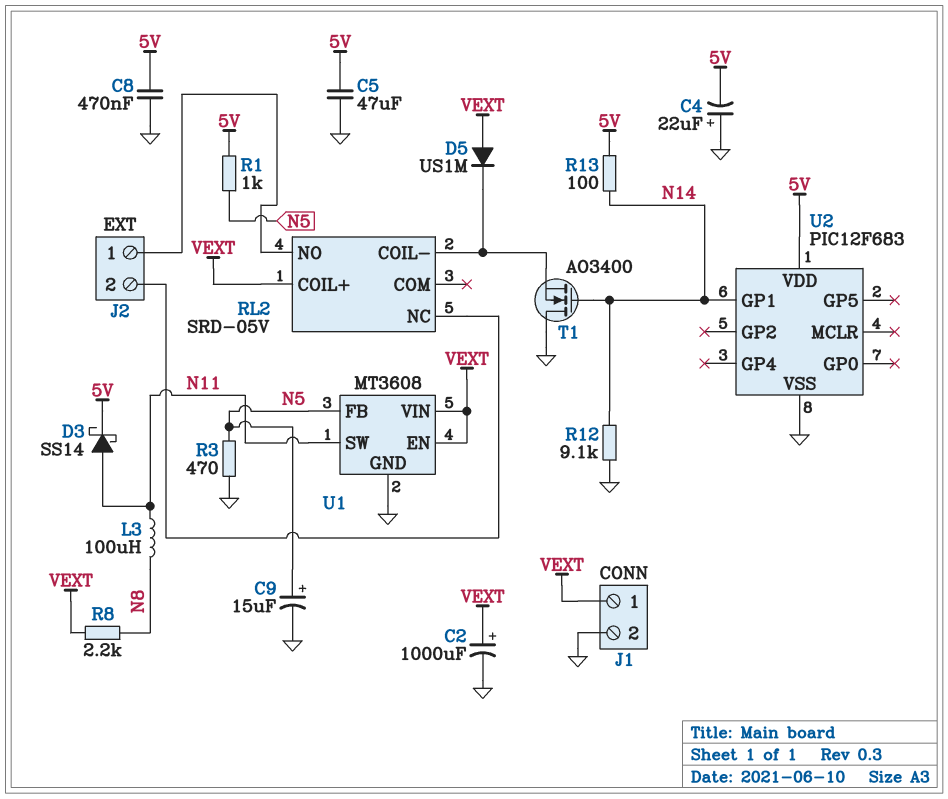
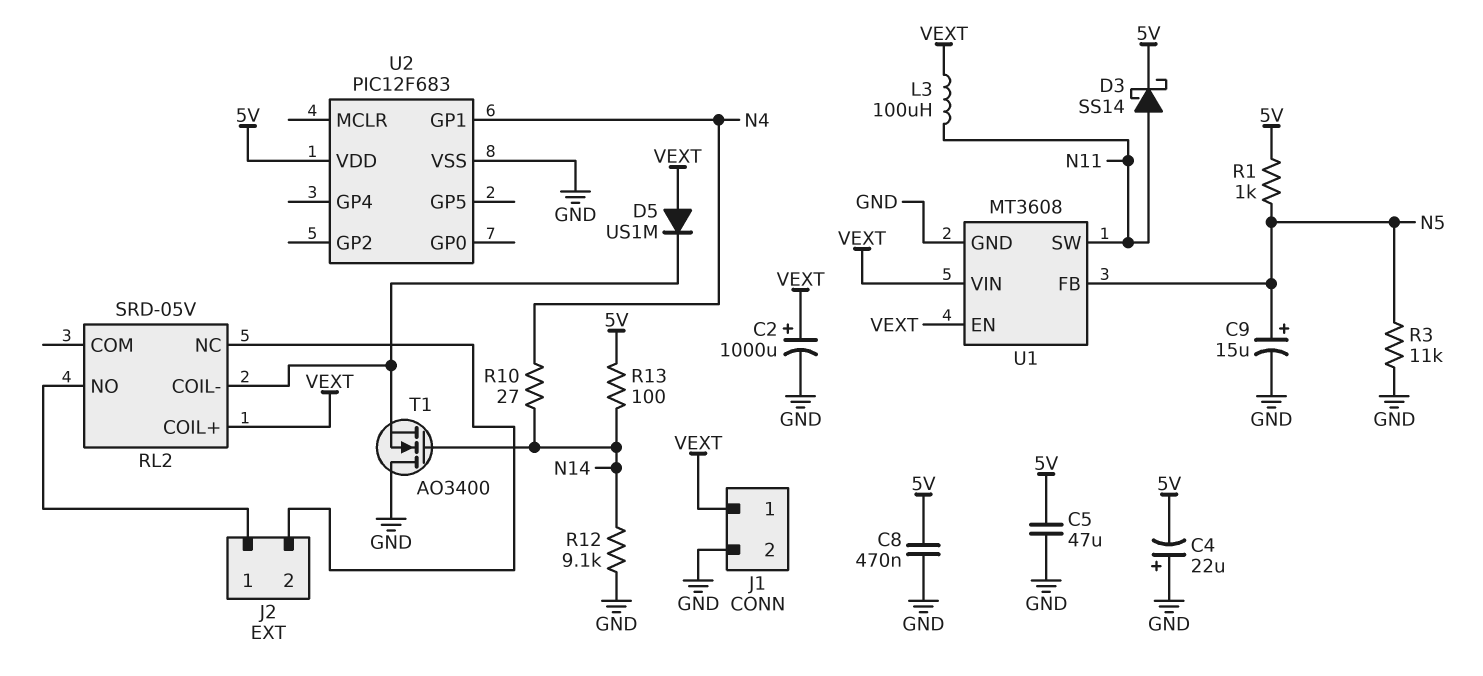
L3: 100uH (N8, N11) -> 100uH (N11, VEXT)
R3: 470 (GND, N5) -> 11k (GND, N5)
R8: 2.2k (N8, VEXT) -> none
R10: none -> 27 (N4, N14)
U2 pin GP1: N14 -> N4

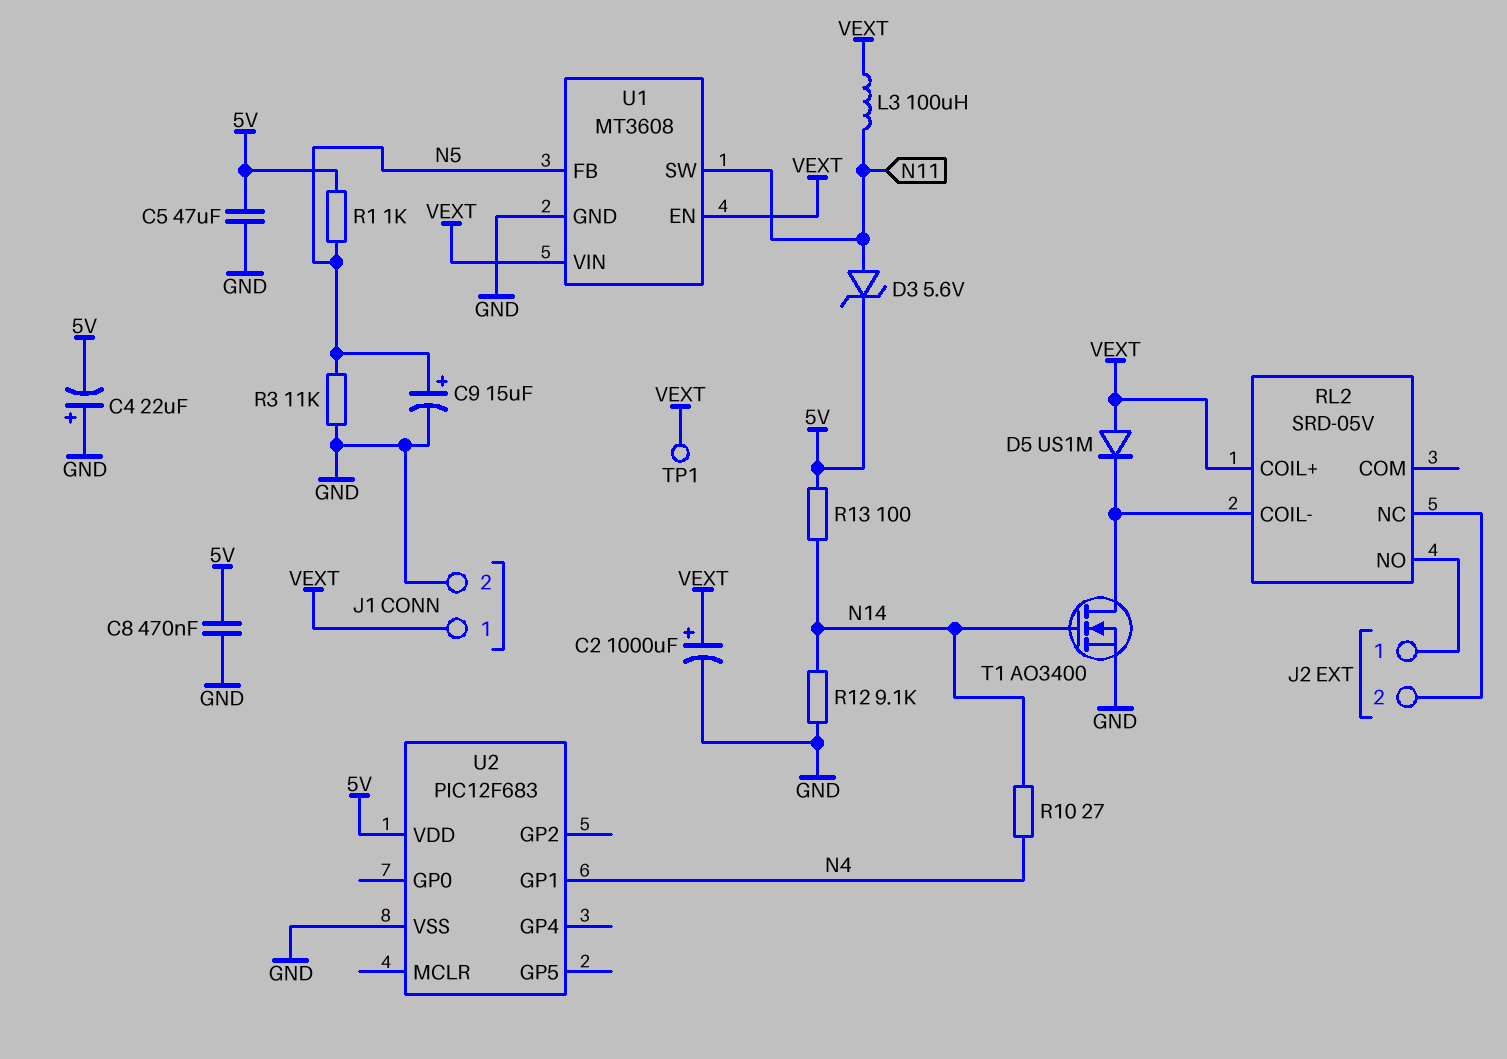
D3: schottky SS14 (A N11, K 5V) -> zener 5.6V (A N11, K 5V)
T1: NMOS AO3400 (G N14, D GND, S RL2/COIL-) -> NMOS AO3400 (G N14, D RL2/COIL-, S GND)
TP1: none -> test point (VEXT)

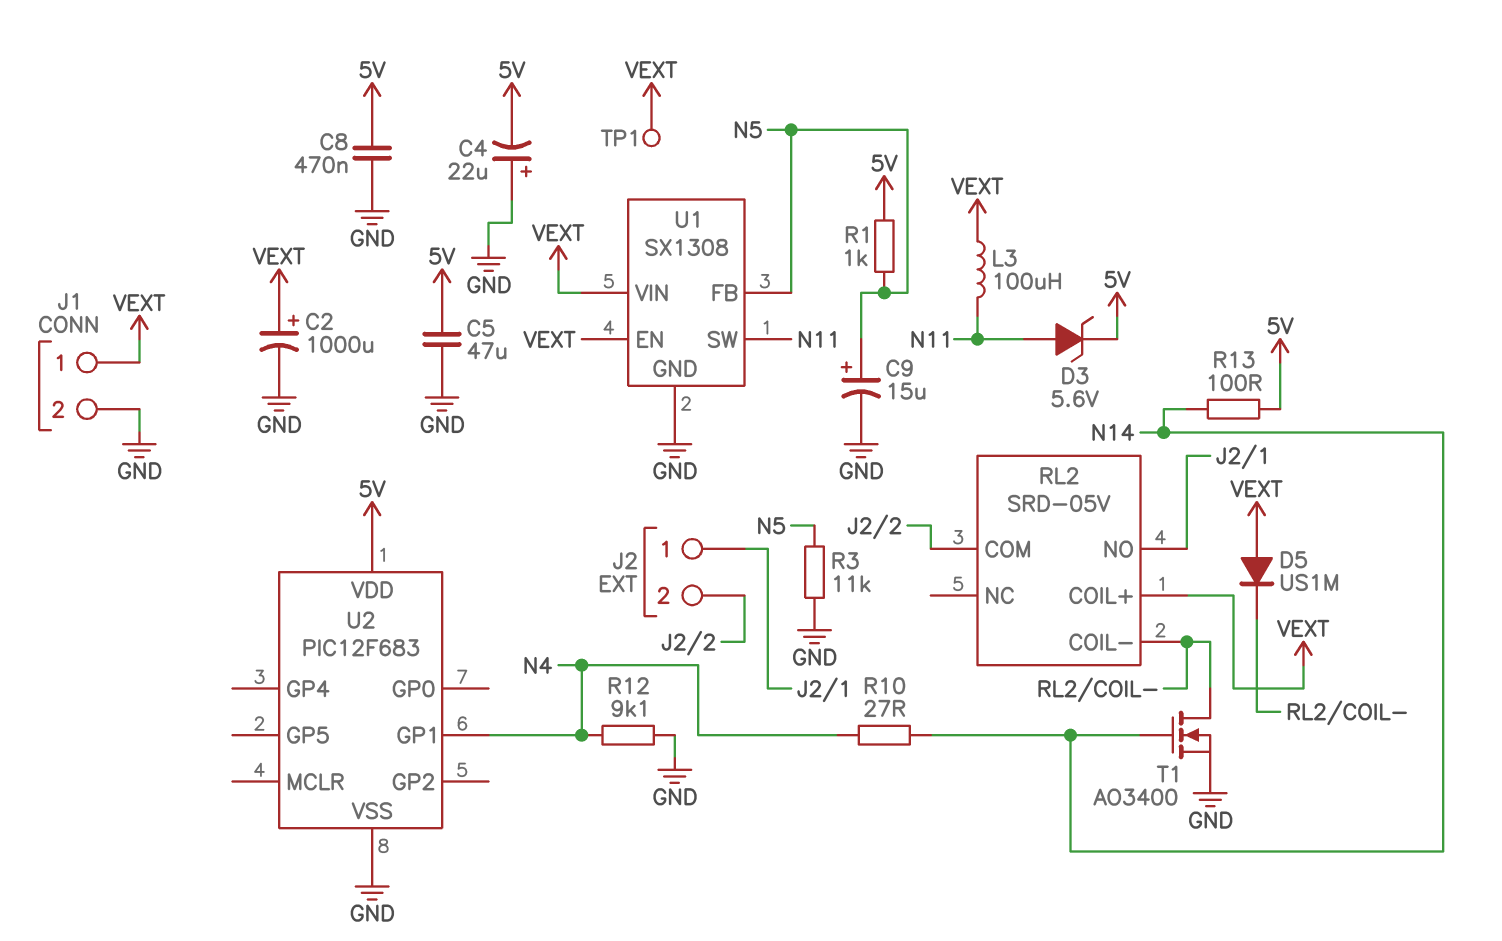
R12: 9.1k (GND, N14) -> 9.1k (GND, N4)
RL2 pin COM: none -> J2/2
RL2 pin NC: J2/2 -> none
U1: MT3608 -> SX1308

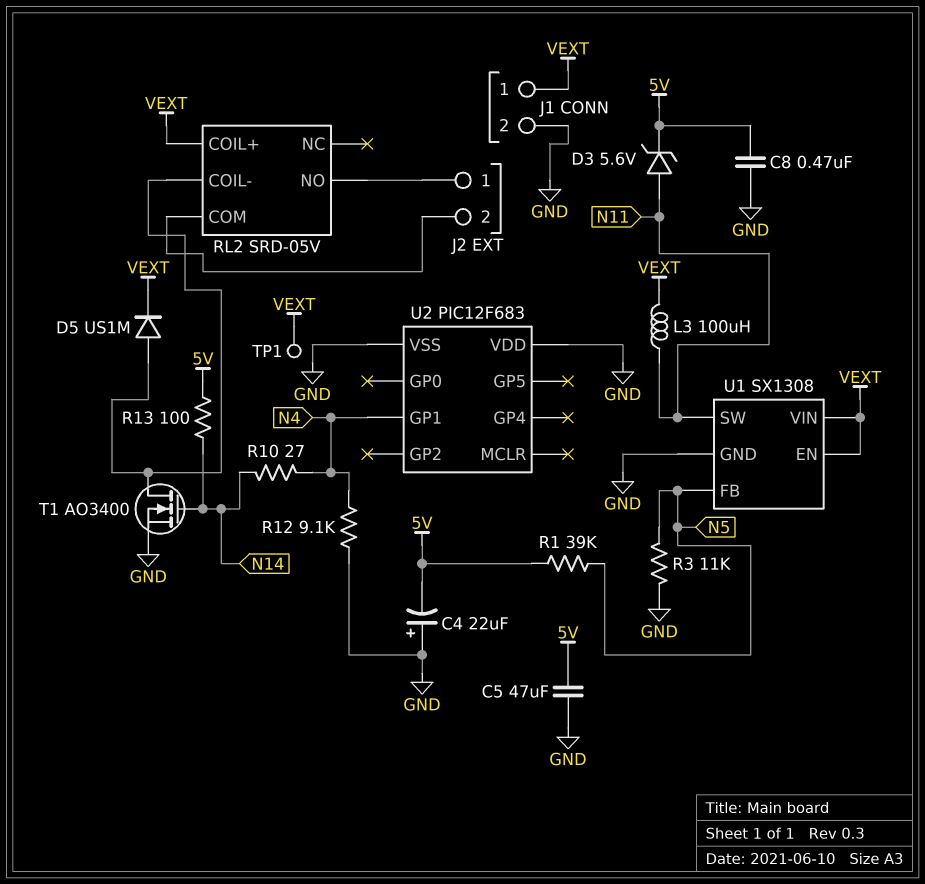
C2: 1000uF (plus VEXT, minus GND) -> none
C9: 15uF (plus N5, minus GND) -> none
D5: diode US1M (A VEXT, K RL2/COIL-) -> diode US1M (A RL2/COIL-, K VEXT)
R1: 1k (5V, N5) -> 39k (5V, N5)
U2 pin VDD: 5V -> GND

